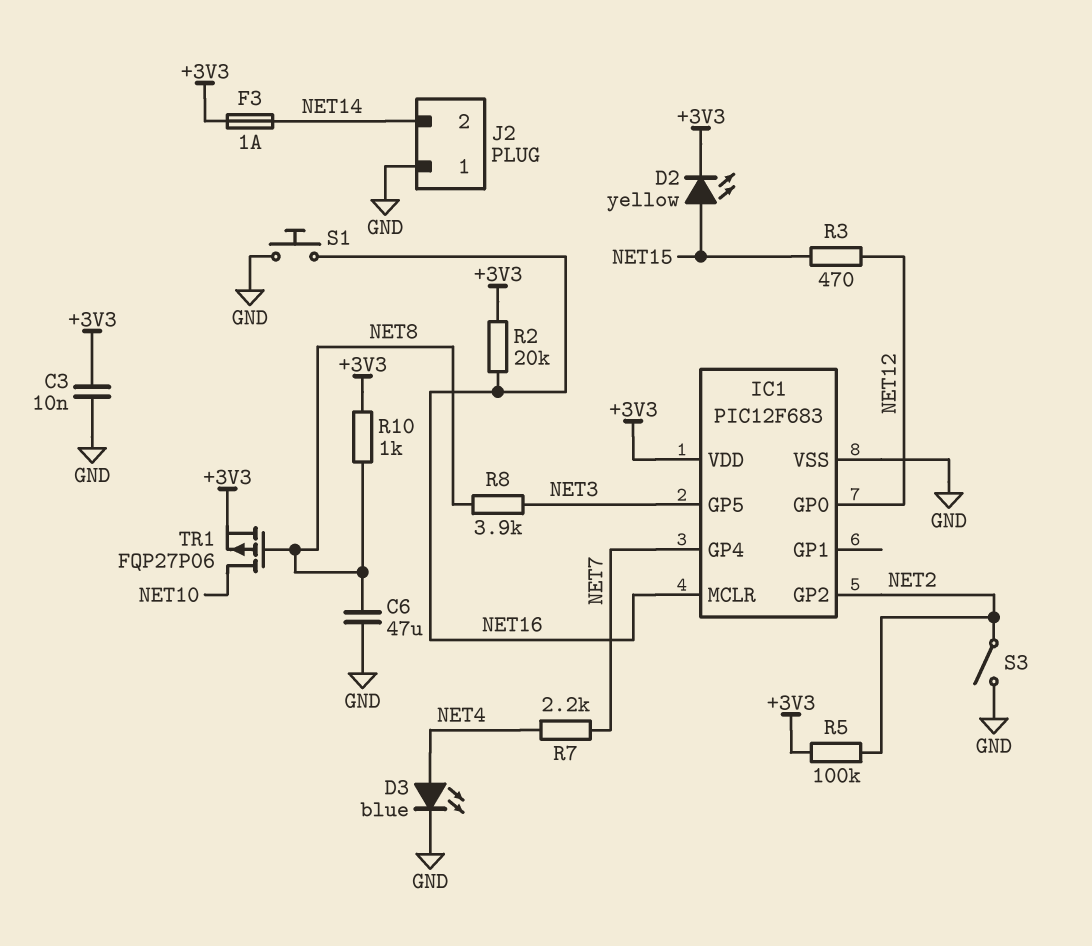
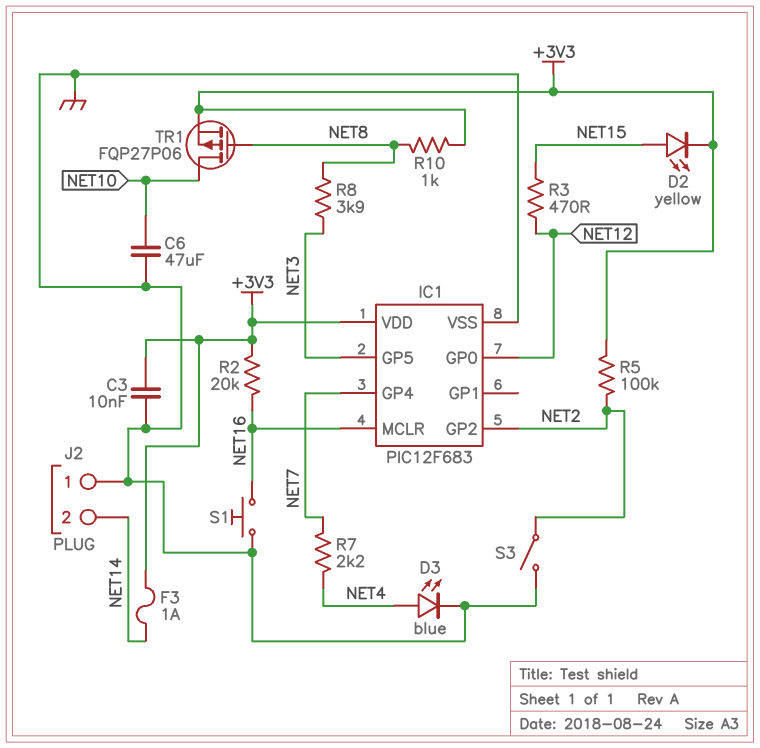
C6: 47uF (GND, NET8) -> 47uF (GND, NET10)

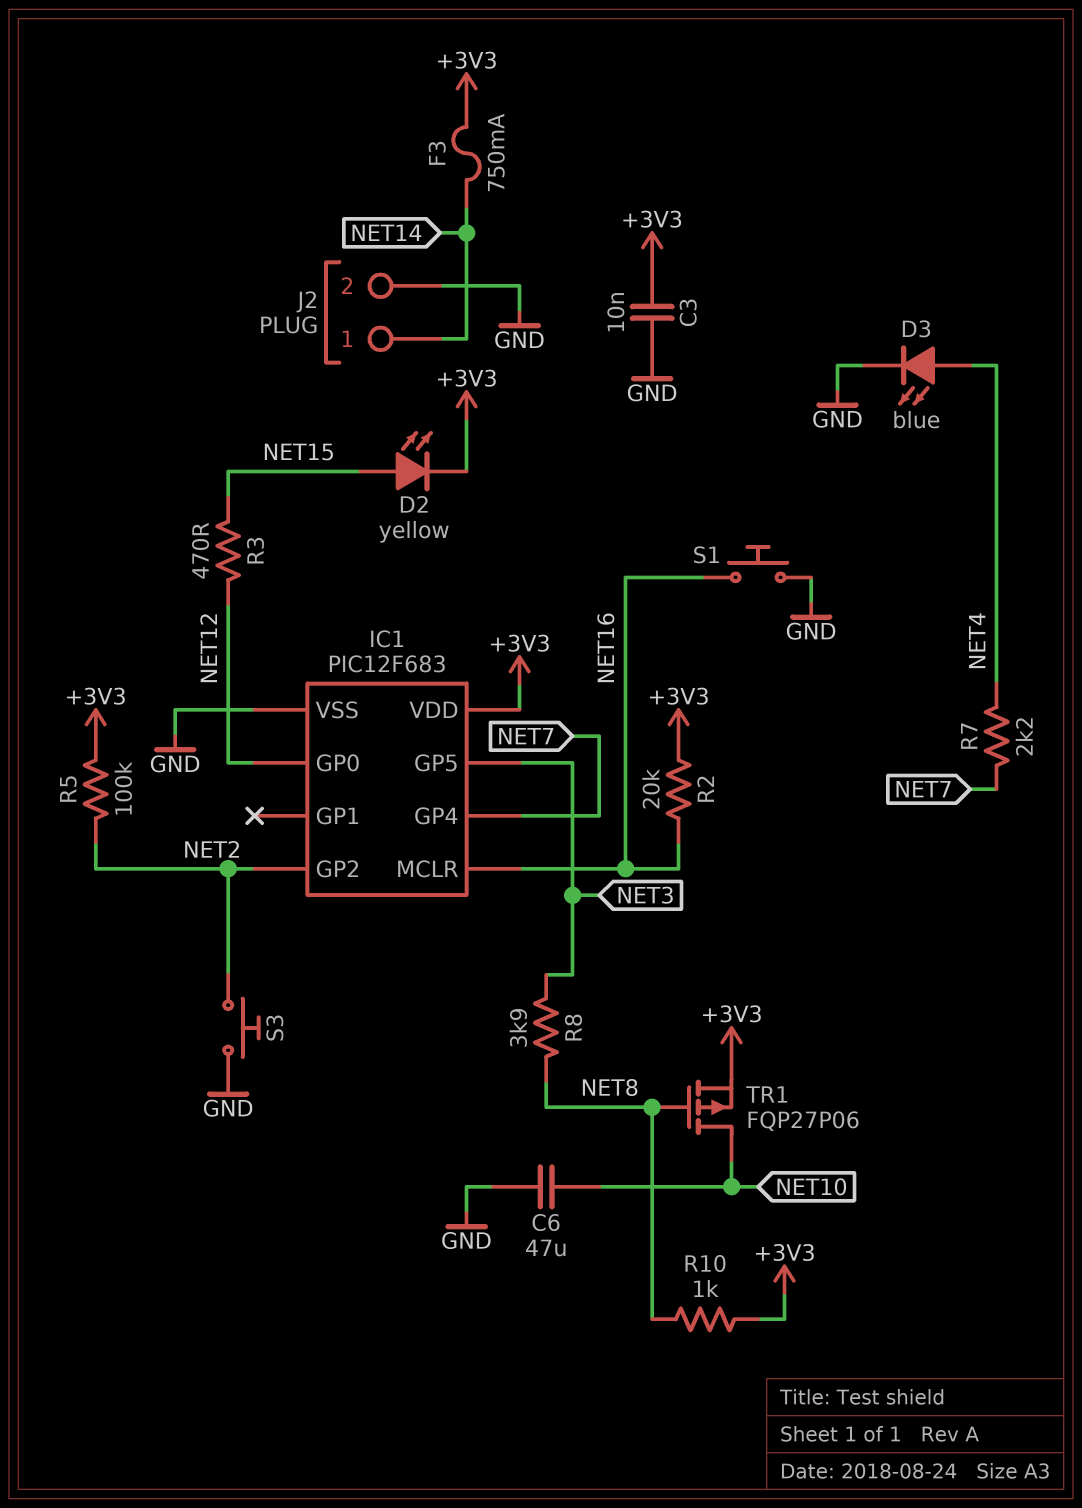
F3: 1A (+3V3, NET14) -> 750mA (+3V3, NET14)
J2 pin 1: GND -> NET14
J2 pin 2: NET14 -> GND
S3: switch (GND, NET2) -> button (GND, NET2)

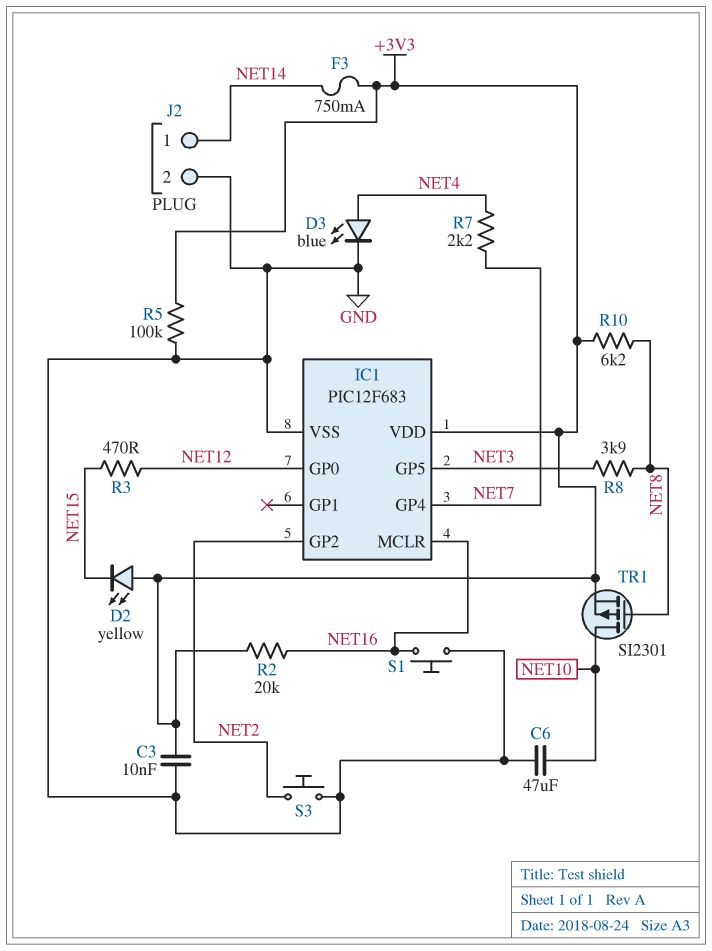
D2: LED yellow (A NET15, K +3V3) -> LED yellow (A +3V3, K NET15)
R5: 100k (+3V3, NET2) -> 100k (+3V3, GND)
R10: 1k (+3V3, NET8) -> 6.2k (+3V3, NET8)
TR1: PMOS FQP27P06 (G NET8, D NET10, S +3V3) -> PMOS SI2301 (G NET8, D NET10, S +3V3)

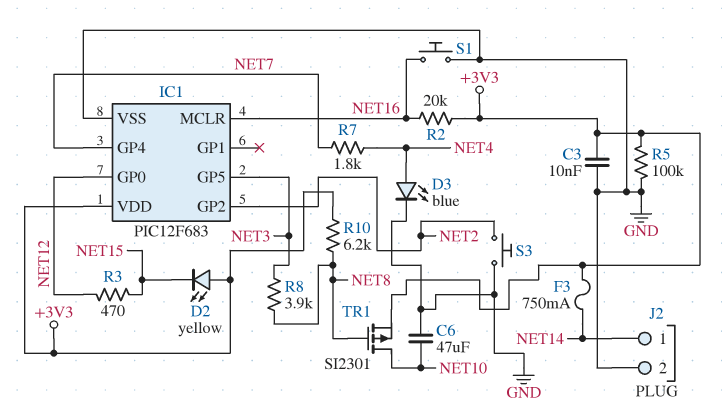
R7: 2.2k (NET4, NET7) -> 1.8k (NET4, NET7)

